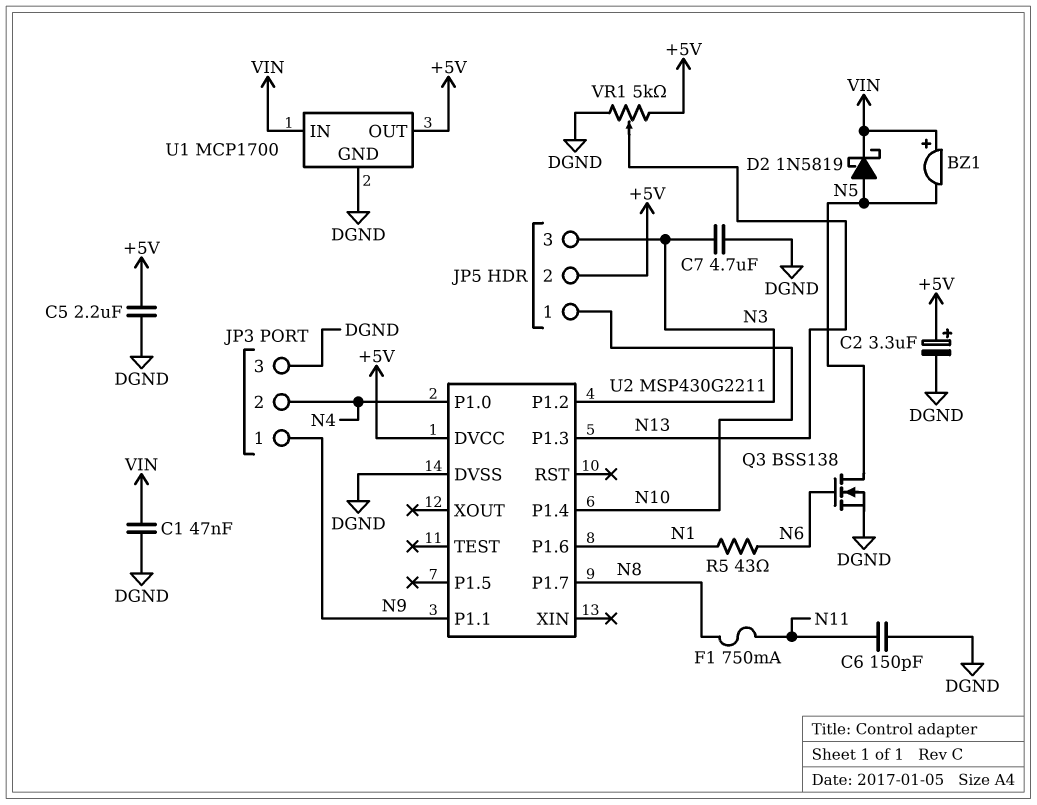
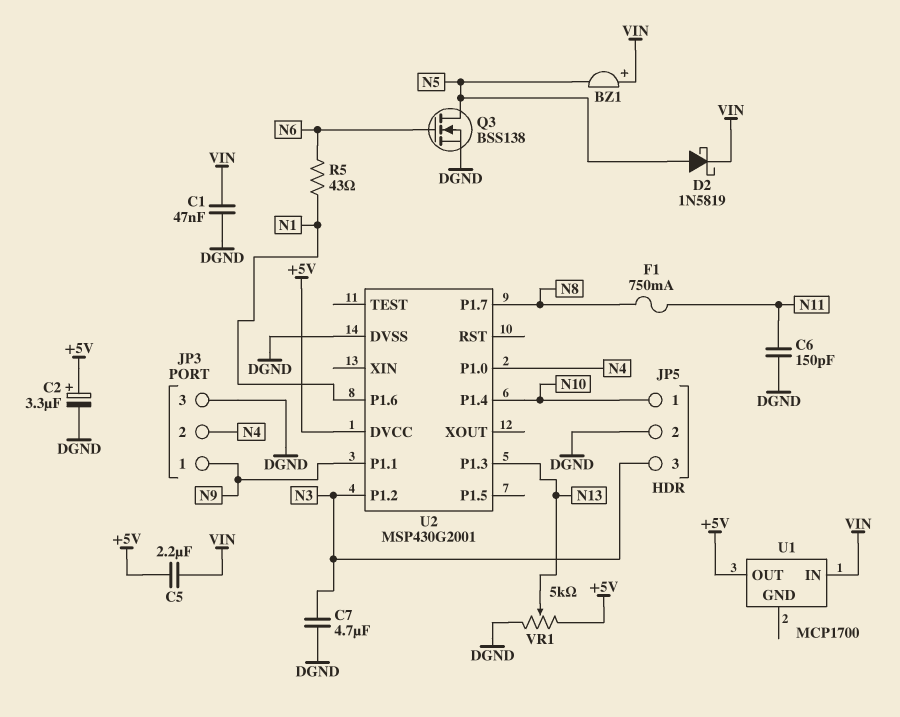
C5: 2.2uF (+5V, DGND) -> 2.2uF (+5V, VIN)
JP5 pin 2: +5V -> DGND
U1 pin GND: DGND -> none
U2: MSP430G2211 -> MSP430G2001

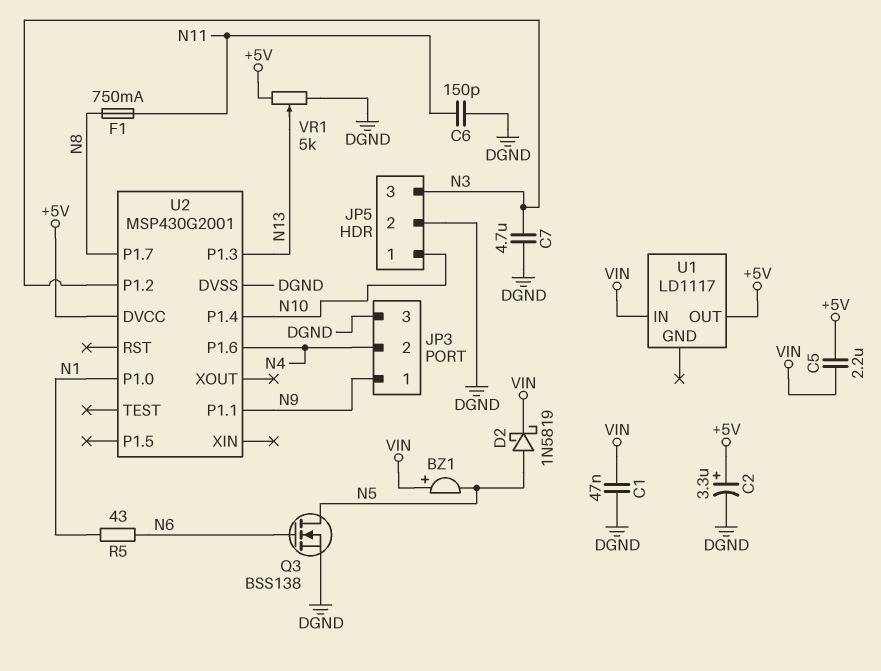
U1: MCP1700 -> LD1117
U2 pin P1.0: N4 -> N1
U2 pin P1.6: N1 -> N4

